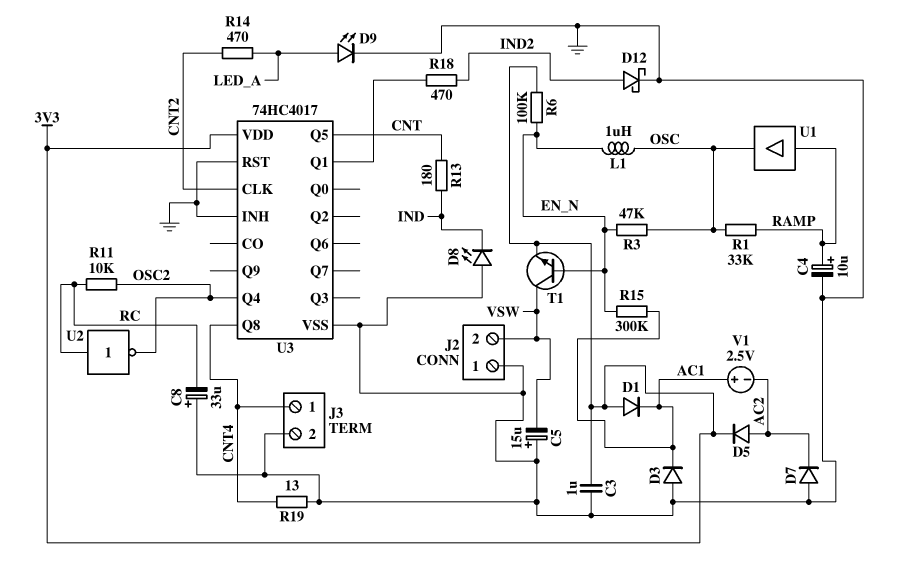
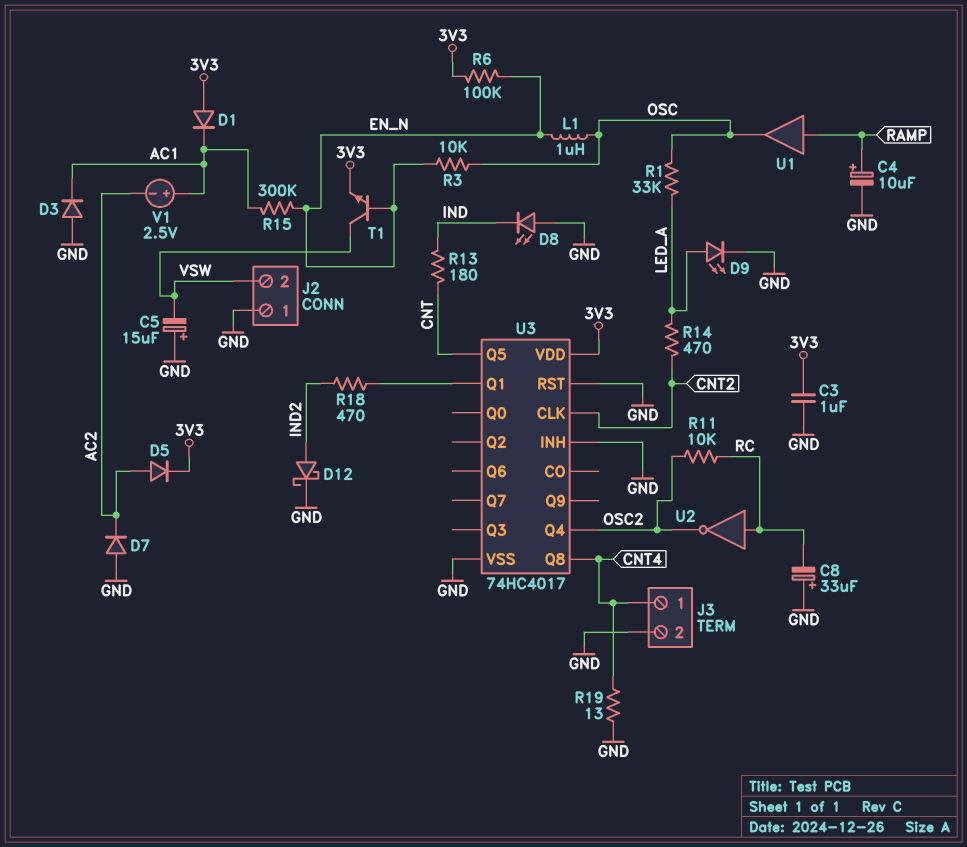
R1: 33k (OSC, RAMP) -> 33k (LED_A, OSC)
R3: 47k (EN_N, OSC) -> 10k (EN_N, OSC)

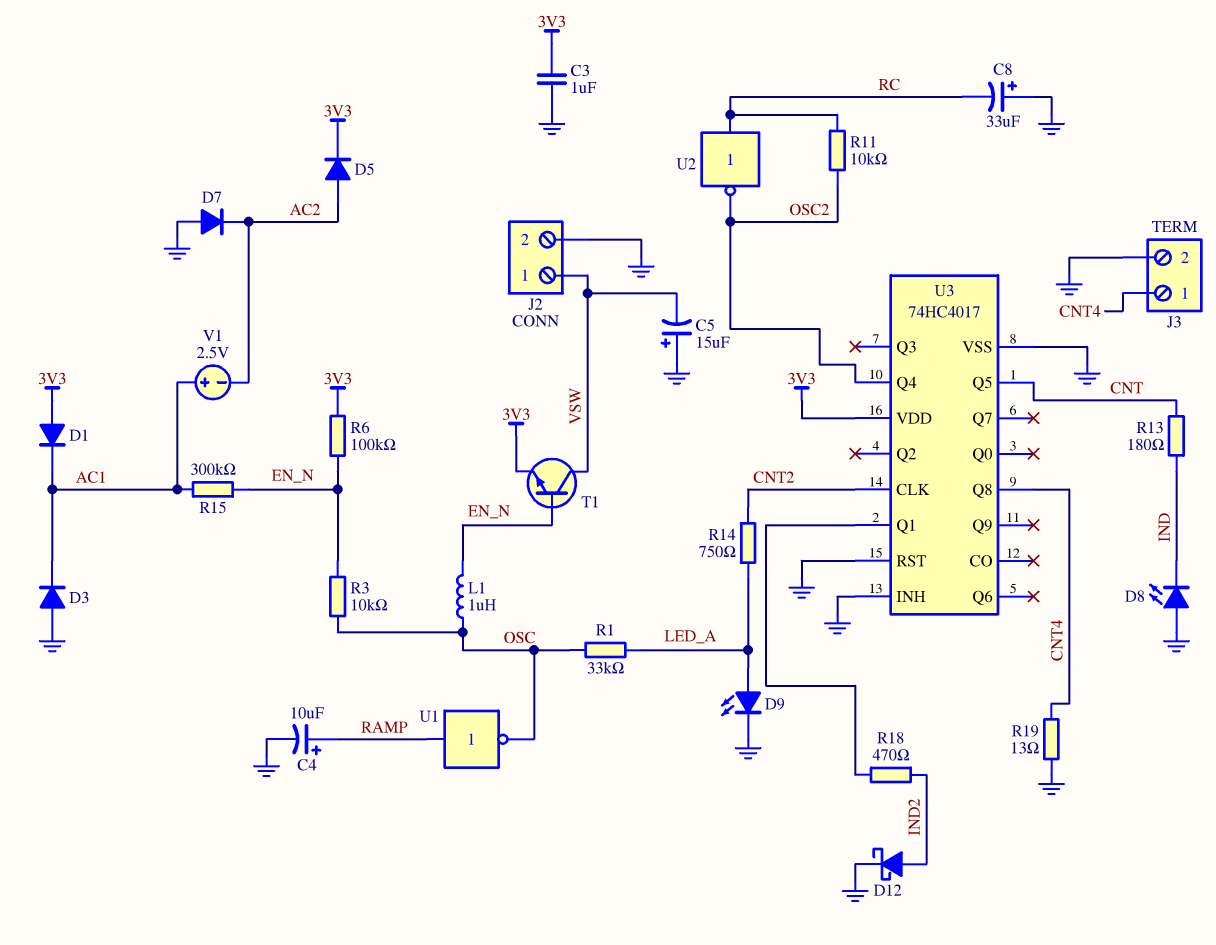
J2 pin 1: GND -> VSW
J2 pin 2: VSW -> GND
R14: 470 (CNT2, LED_A) -> 750 (CNT2, LED_A)
U1: buffer (in RAMP, out OSC) -> NOT (in RAMP, out OSC)

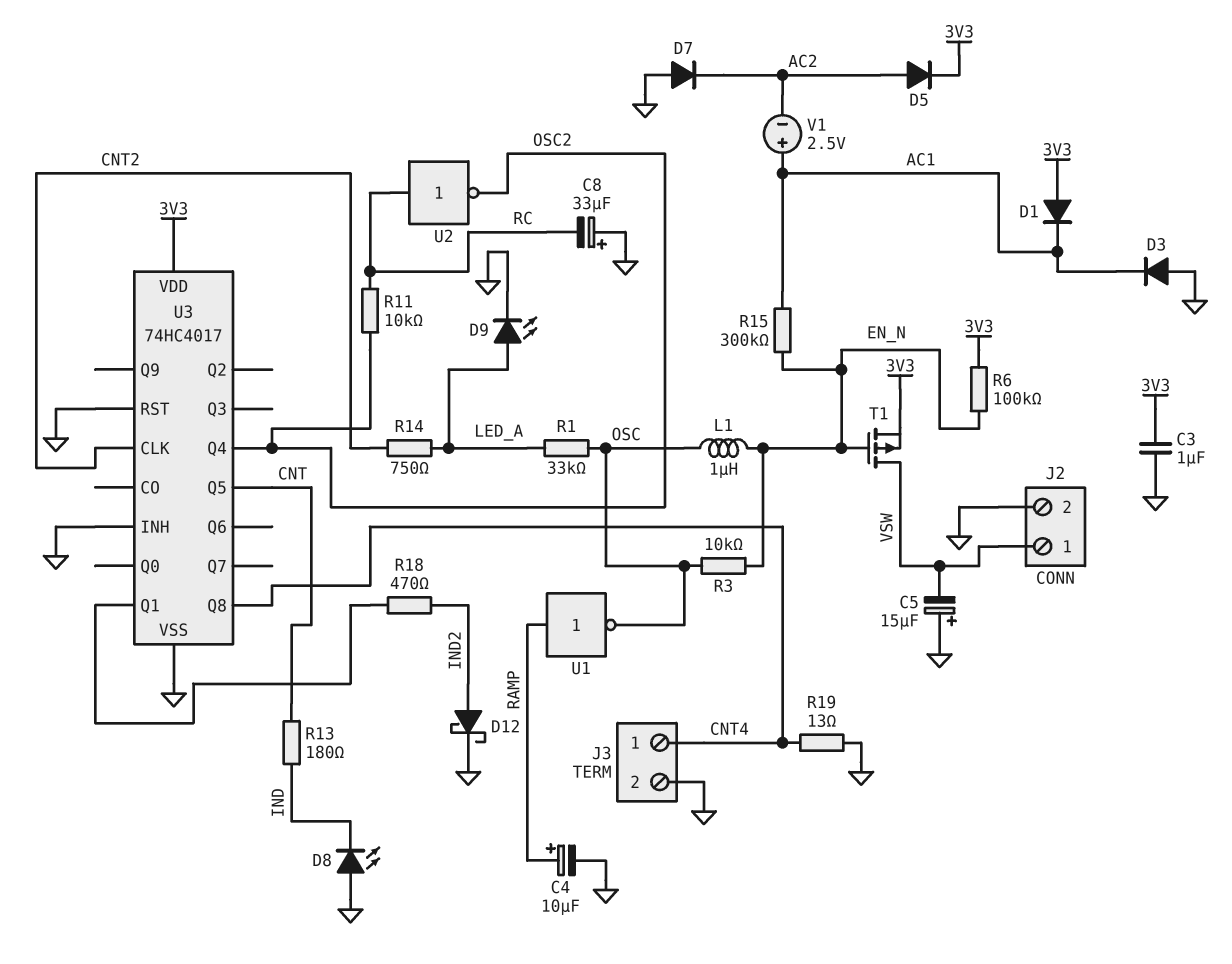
T1: NPN (B EN_N, C VSW, E 3V3) -> PMOS (G EN_N, D VSW, S 3V3)

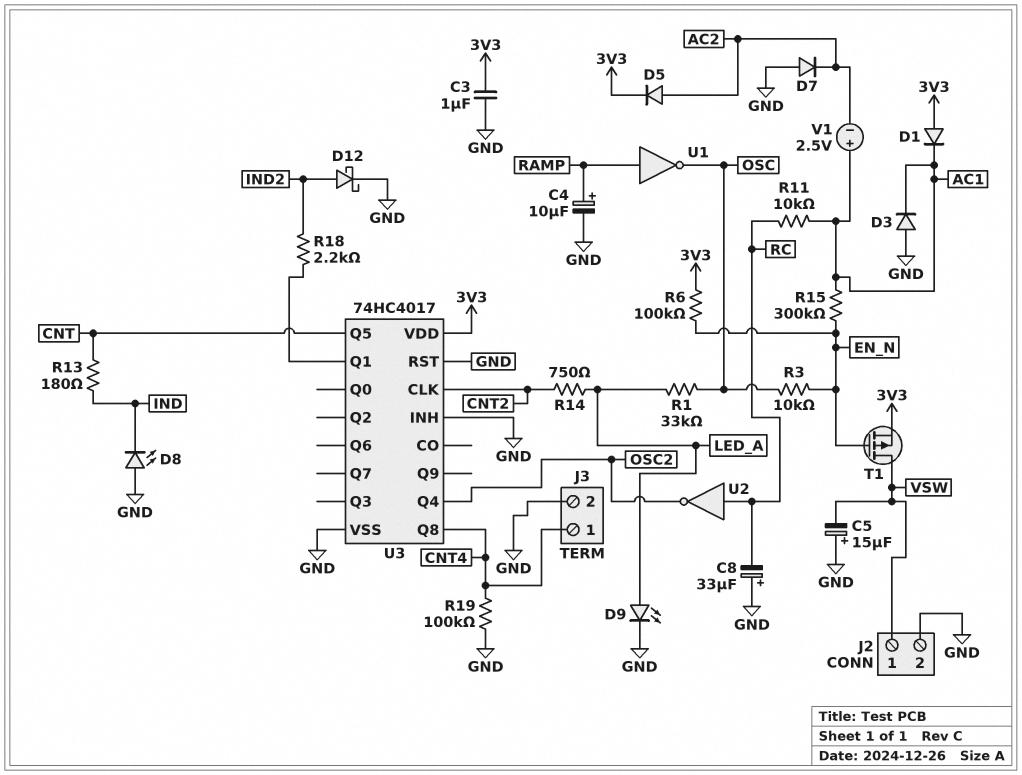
L1: 1uH (EN_N, OSC) -> none
R11: 10k (OSC2, RC) -> 10k (AC1, RC)
R18: 470 (IND2, U3/Q1) -> 2.2k (IND2, U3/Q1)
R19: 13 (CNT4, GND) -> 100k (CNT4, GND)

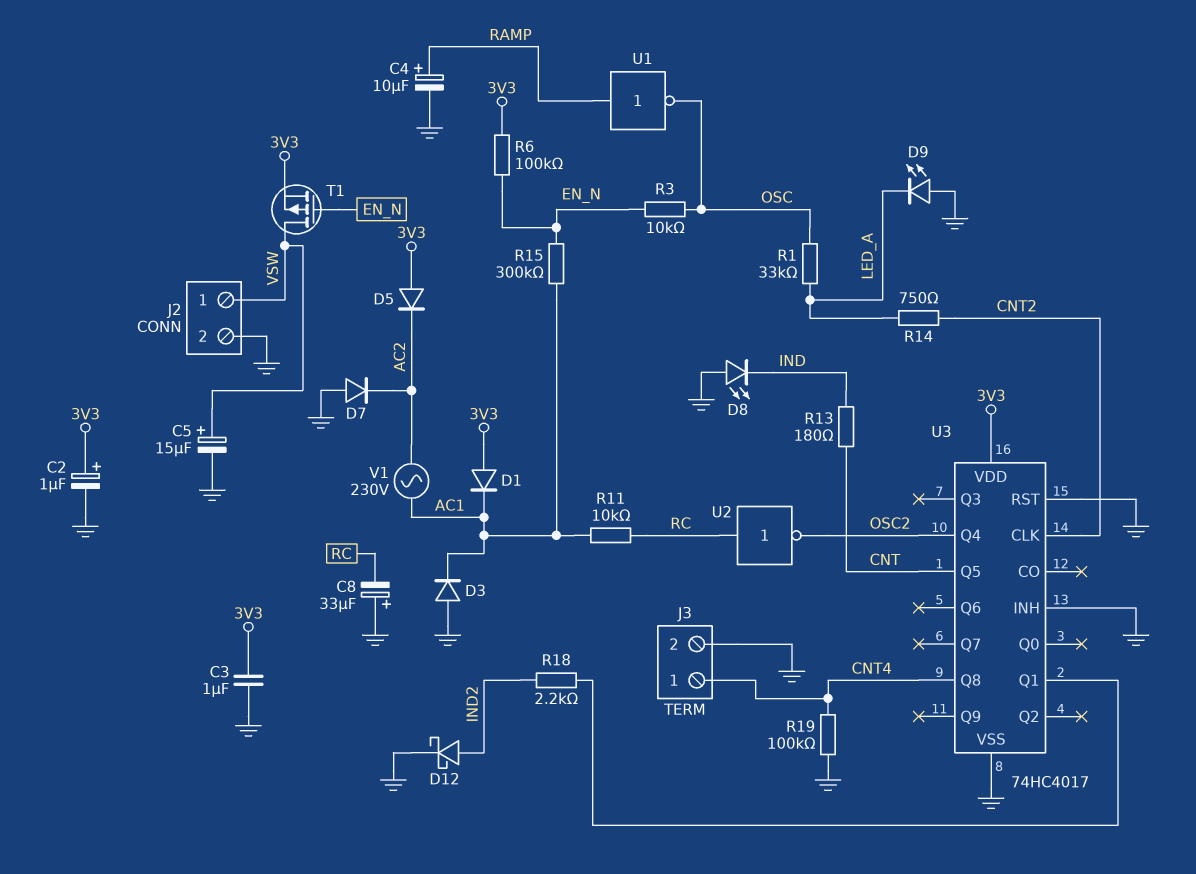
C2: none -> 1uF (plus 3V3, minus GND)
C5: 15uF (plus GND, minus VSW) -> 15uF (plus VSW, minus GND)
D5: diode (A AC2, K 3V3) -> diode (A 3V3, K AC2)
D9: LED (A LED_A, K GND) -> LED (A GND, K LED_A)
V1: 2.5V (plus AC1, minus AC2) -> AC 230V (AC1, AC2)

